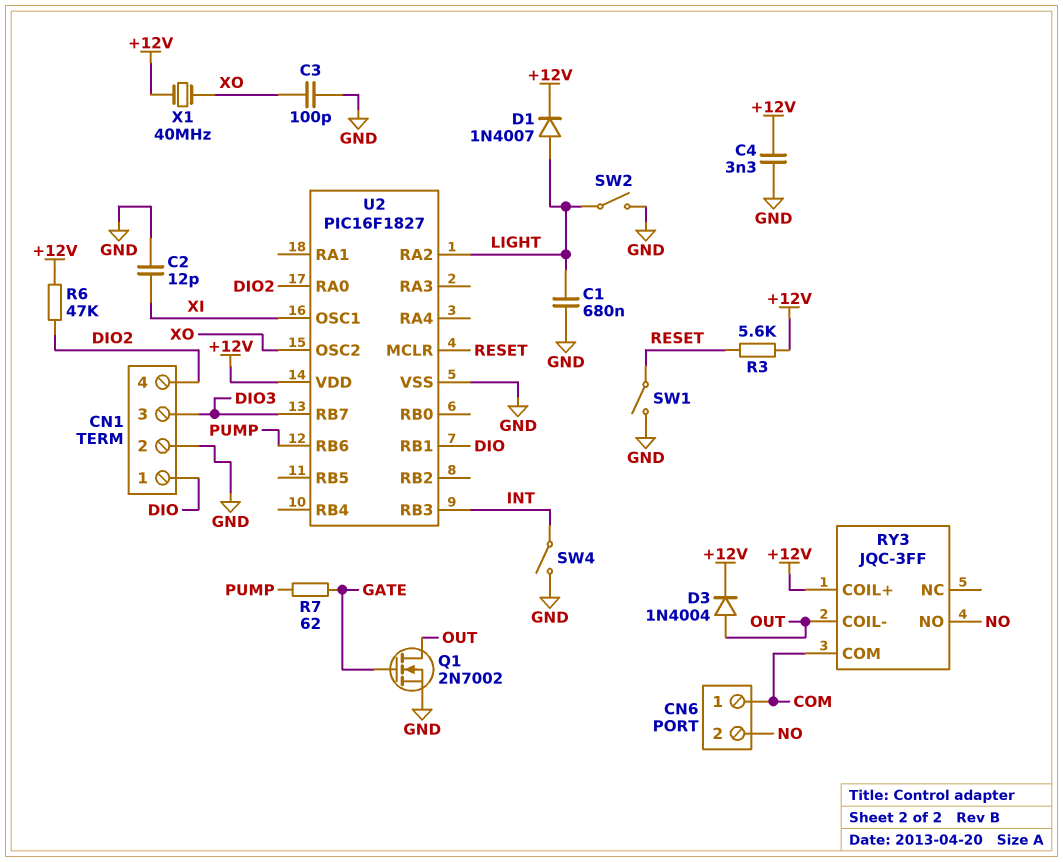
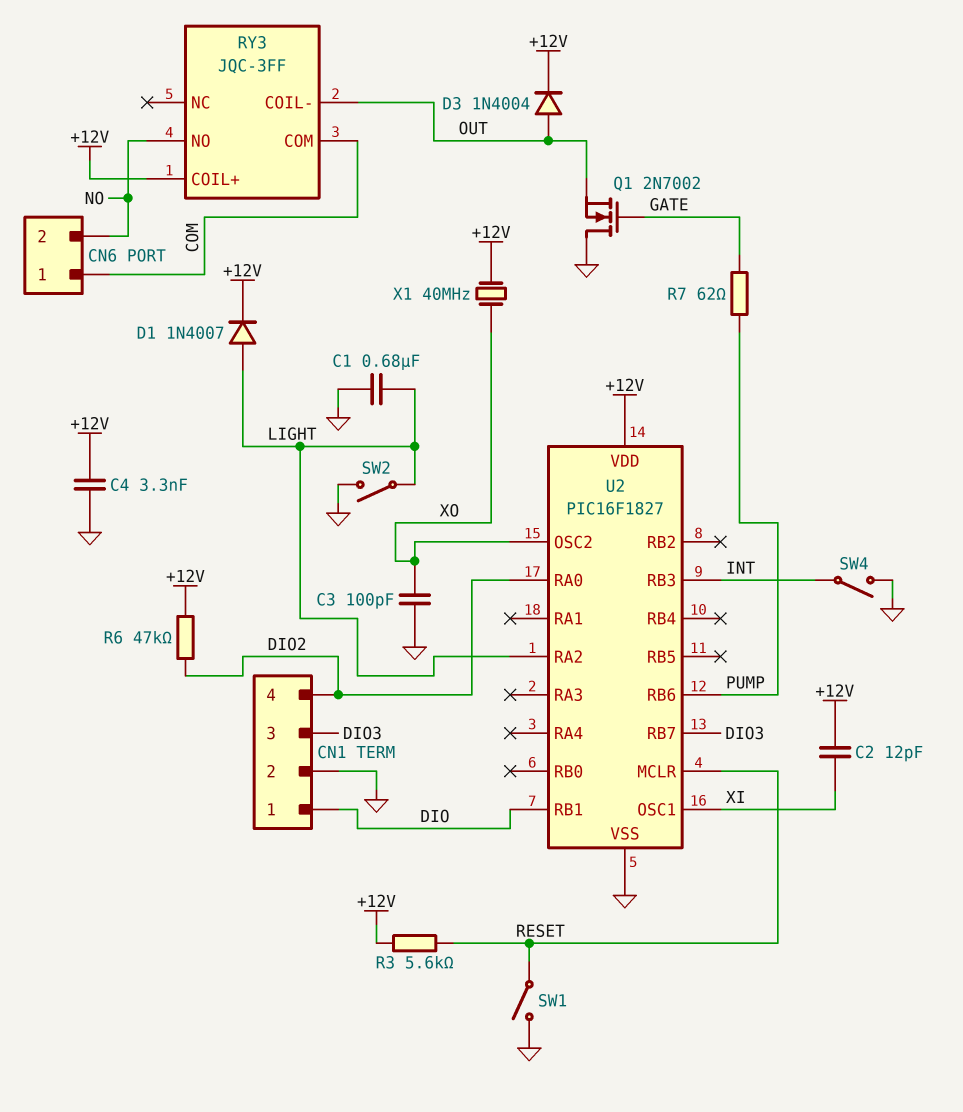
C2: 12pF (GND, XI) -> 12pF (+12V, XI)
Q1: NMOS 2N7002 (G GATE, D OUT, S GND) -> NMOS 2N7002 (G GATE, D GND, S OUT)

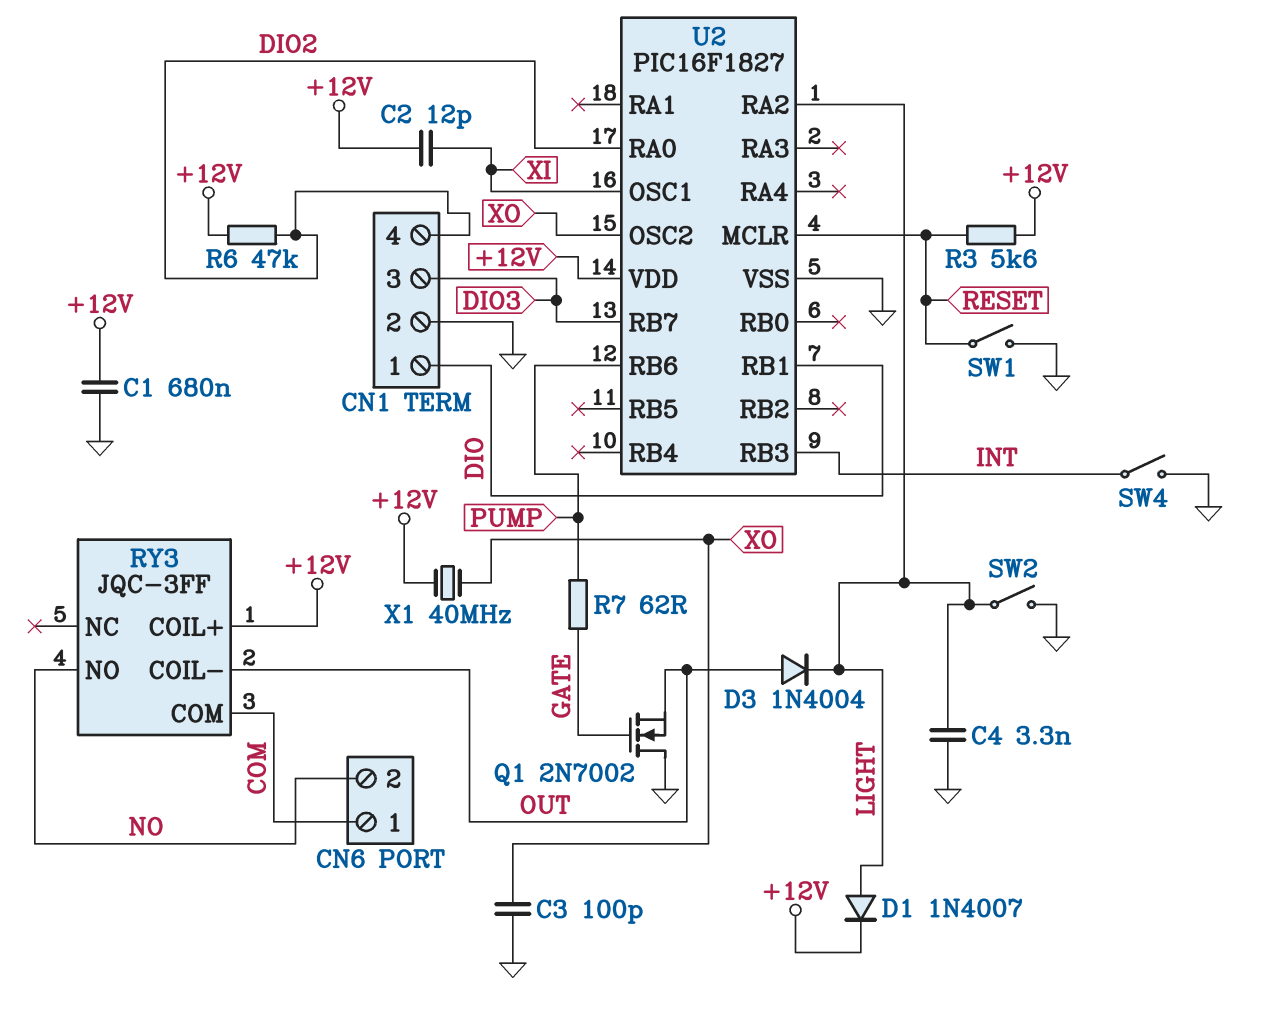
C1: 680nF (GND, LIGHT) -> 680nF (+12V, GND)
C4: 3.3nF (+12V, GND) -> 3.3nF (GND, LIGHT)
D3: diode 1N4004 (A OUT, K +12V) -> diode 1N4004 (A OUT, K LIGHT)

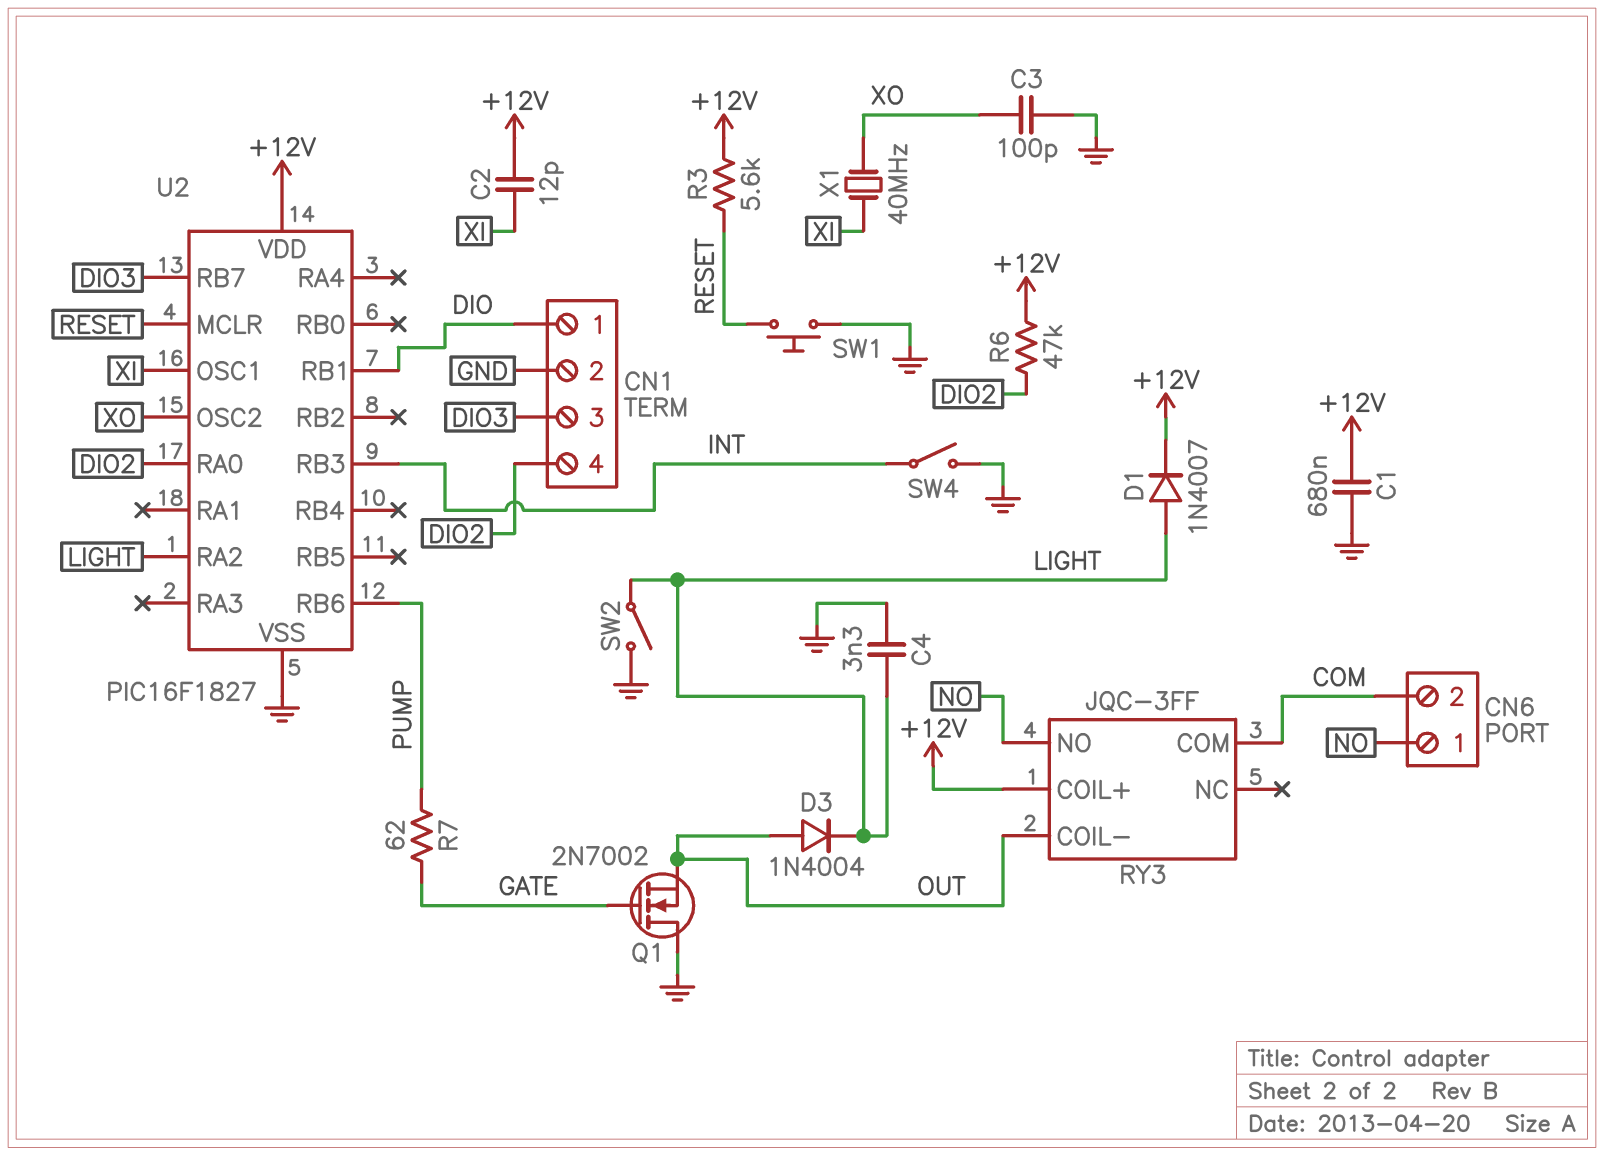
CN6 pin 1: COM -> NO
CN6 pin 2: NO -> COM
SW1: switch (GND, RESET) -> button (GND, RESET)
X1: 40MHz (+12V, XO) -> 40MHz (XI, XO)

